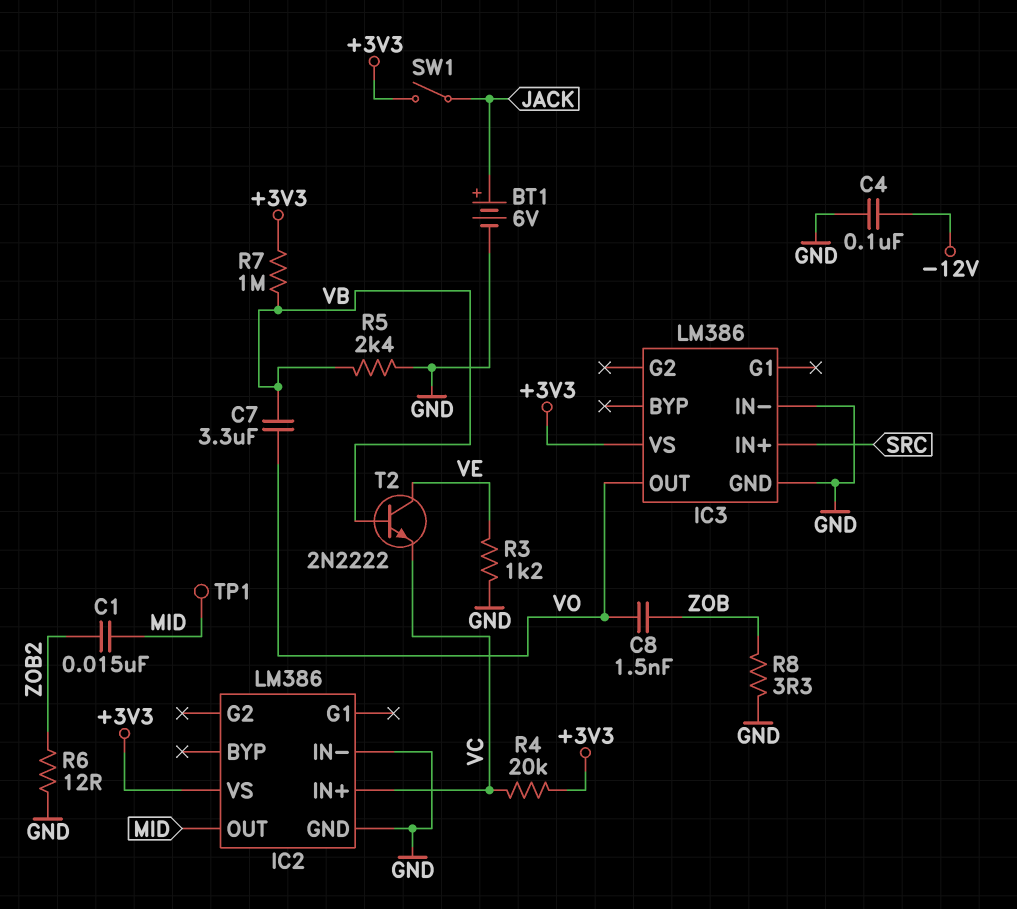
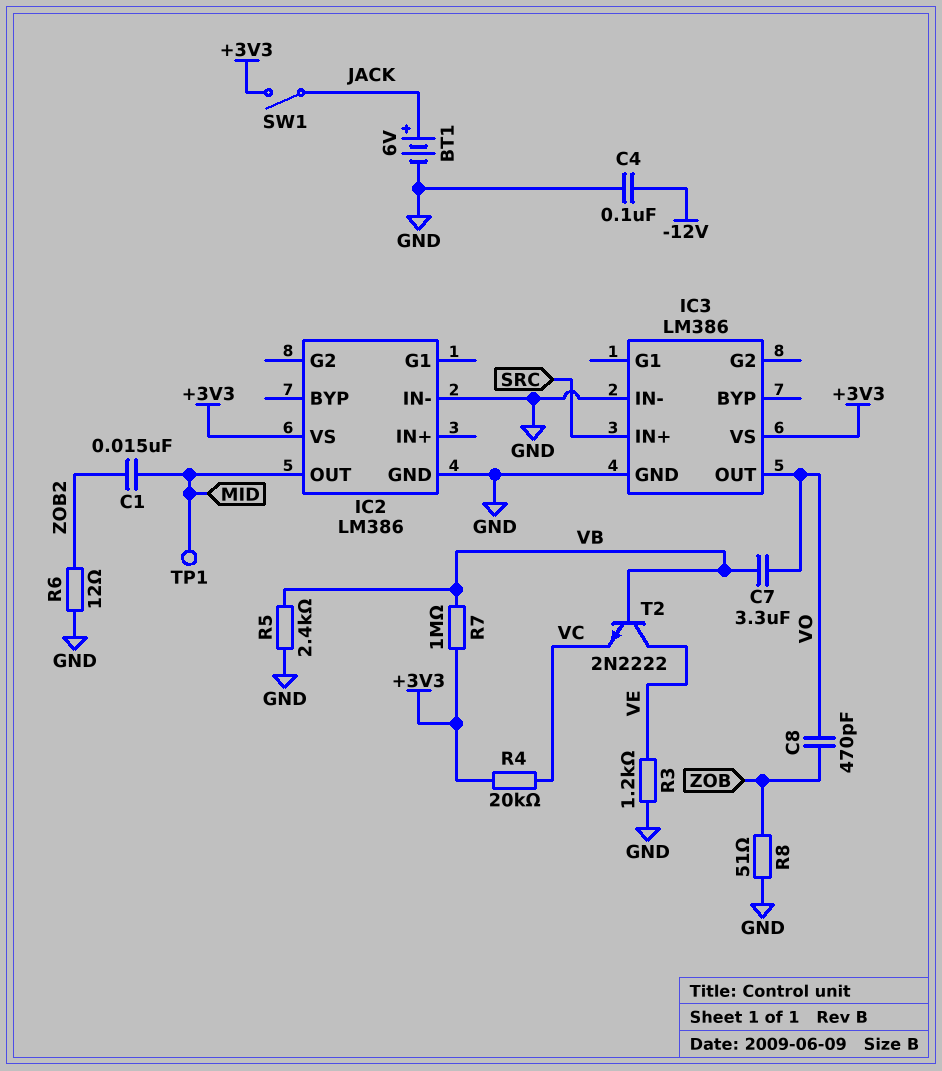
C8: 1.5nF (VO, ZOB) -> 470pF (VO, ZOB)
IC2 pin IN+: VC -> none
R8: 3.3 (GND, ZOB) -> 51 (GND, ZOB)

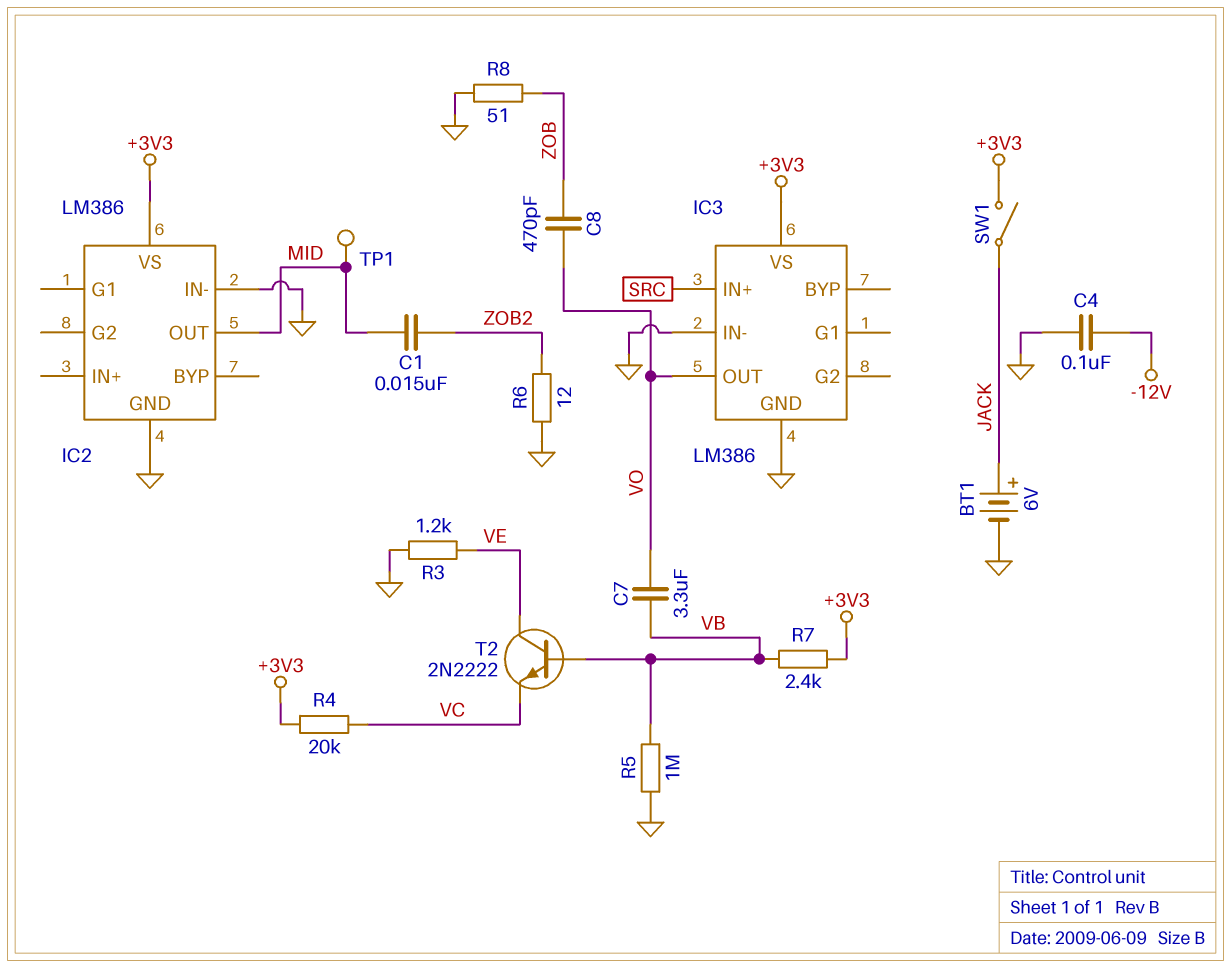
R5: 2.4k (GND, VB) -> 1M (GND, VB)
R7: 1M (+3V3, VB) -> 2.4k (+3V3, VB)

